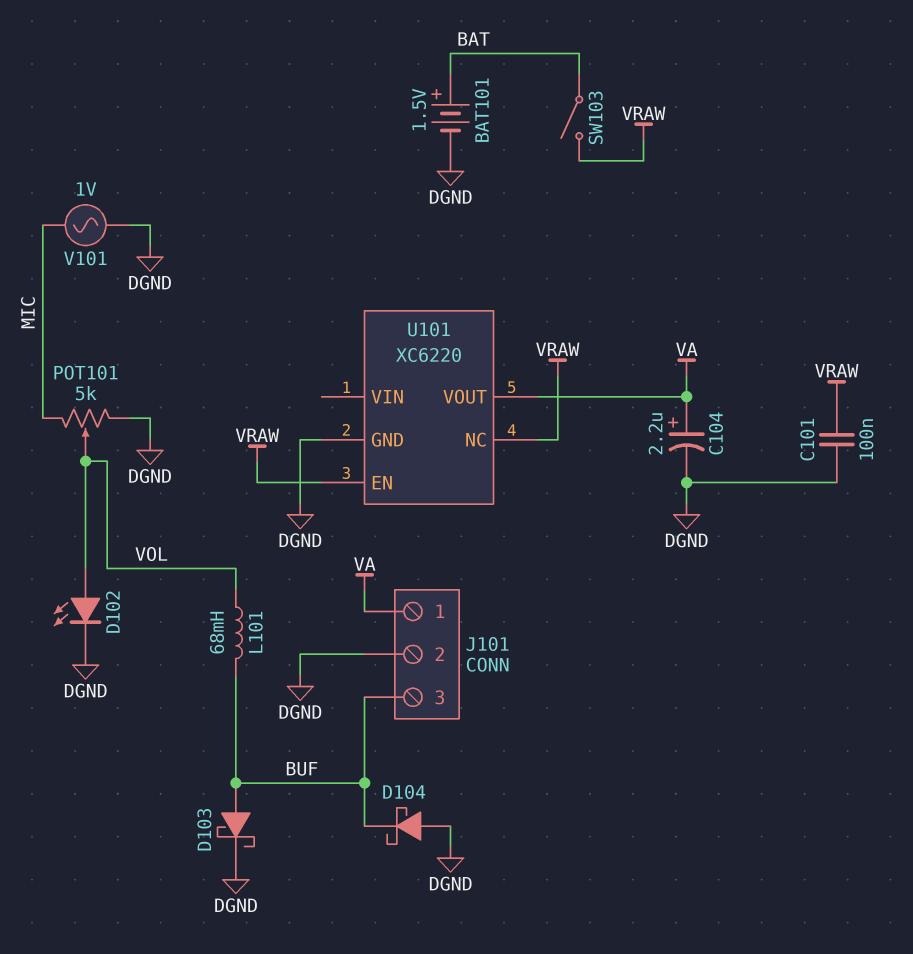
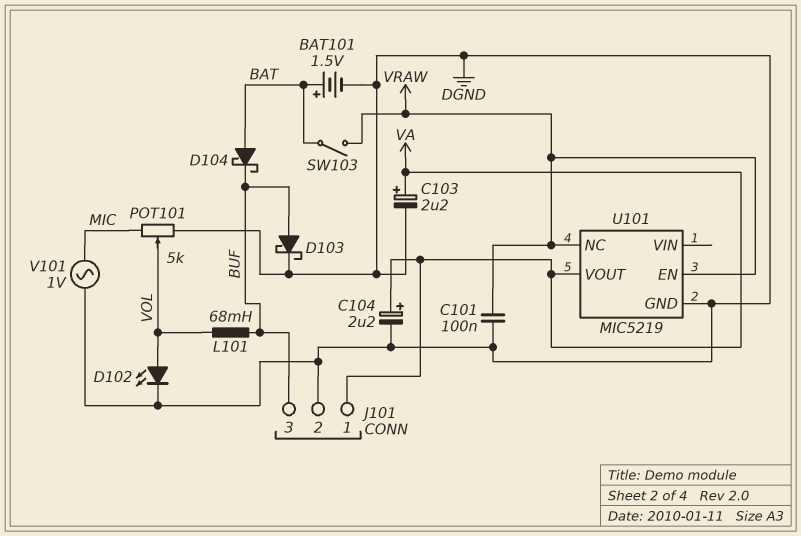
C103: none -> 2.2uF (plus VA, minus DGND)
D104: schottky (A DGND, K BUF) -> schottky (A BAT, K BUF)
U101: XC6220 -> MIC5219

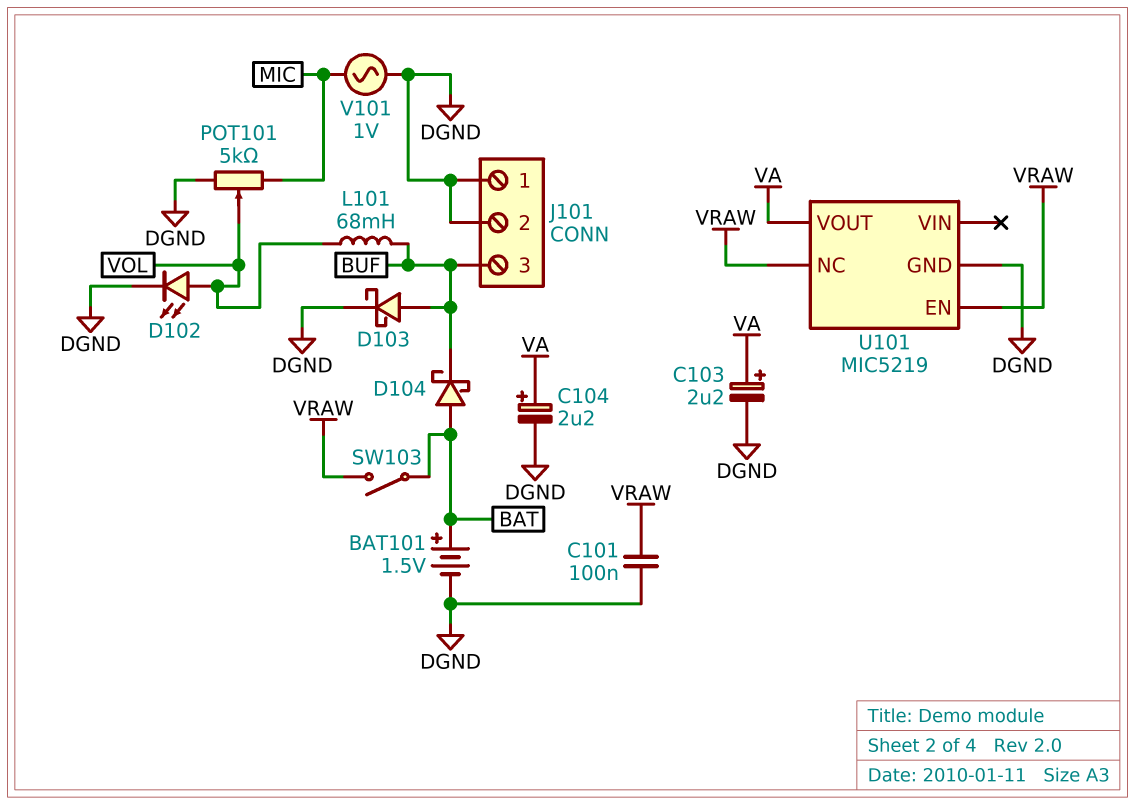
J101 pin 1: VA -> DGND

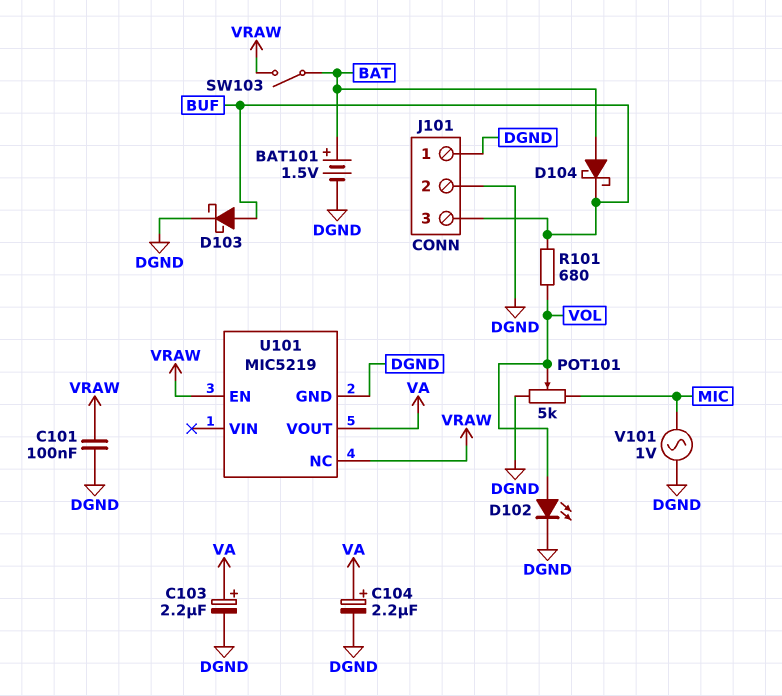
L101: 68mH (BUF, VOL) -> none
R101: none -> 680 (BUF, VOL)

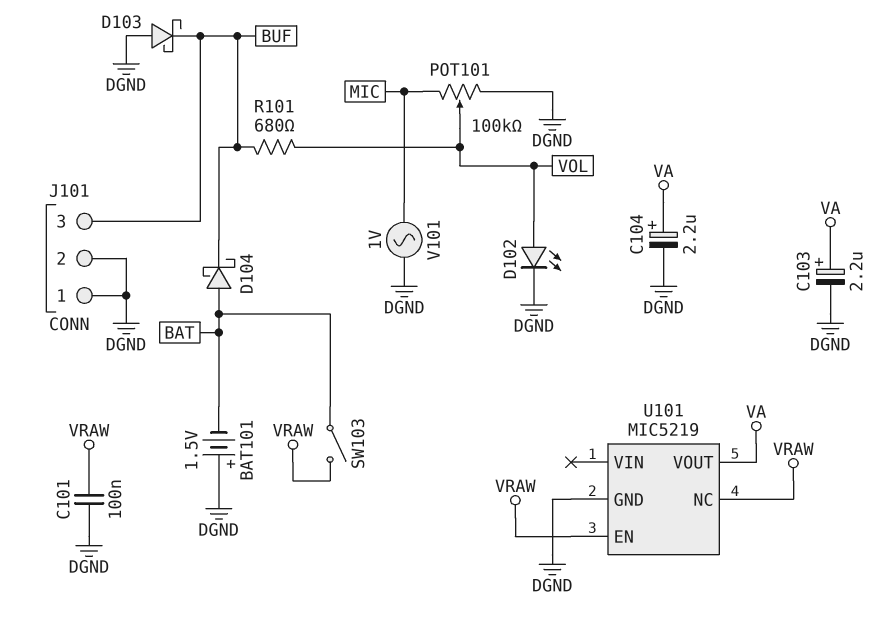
BAT101: 1.5V (plus BAT, minus DGND) -> 1.5V (plus DGND, minus BAT)
D103: schottky (A BUF, K DGND) -> schottky (A DGND, K BUF)
POT101: 5k (DGND, MIC, wiper VOL) -> 100k (DGND, MIC, wiper VOL)

